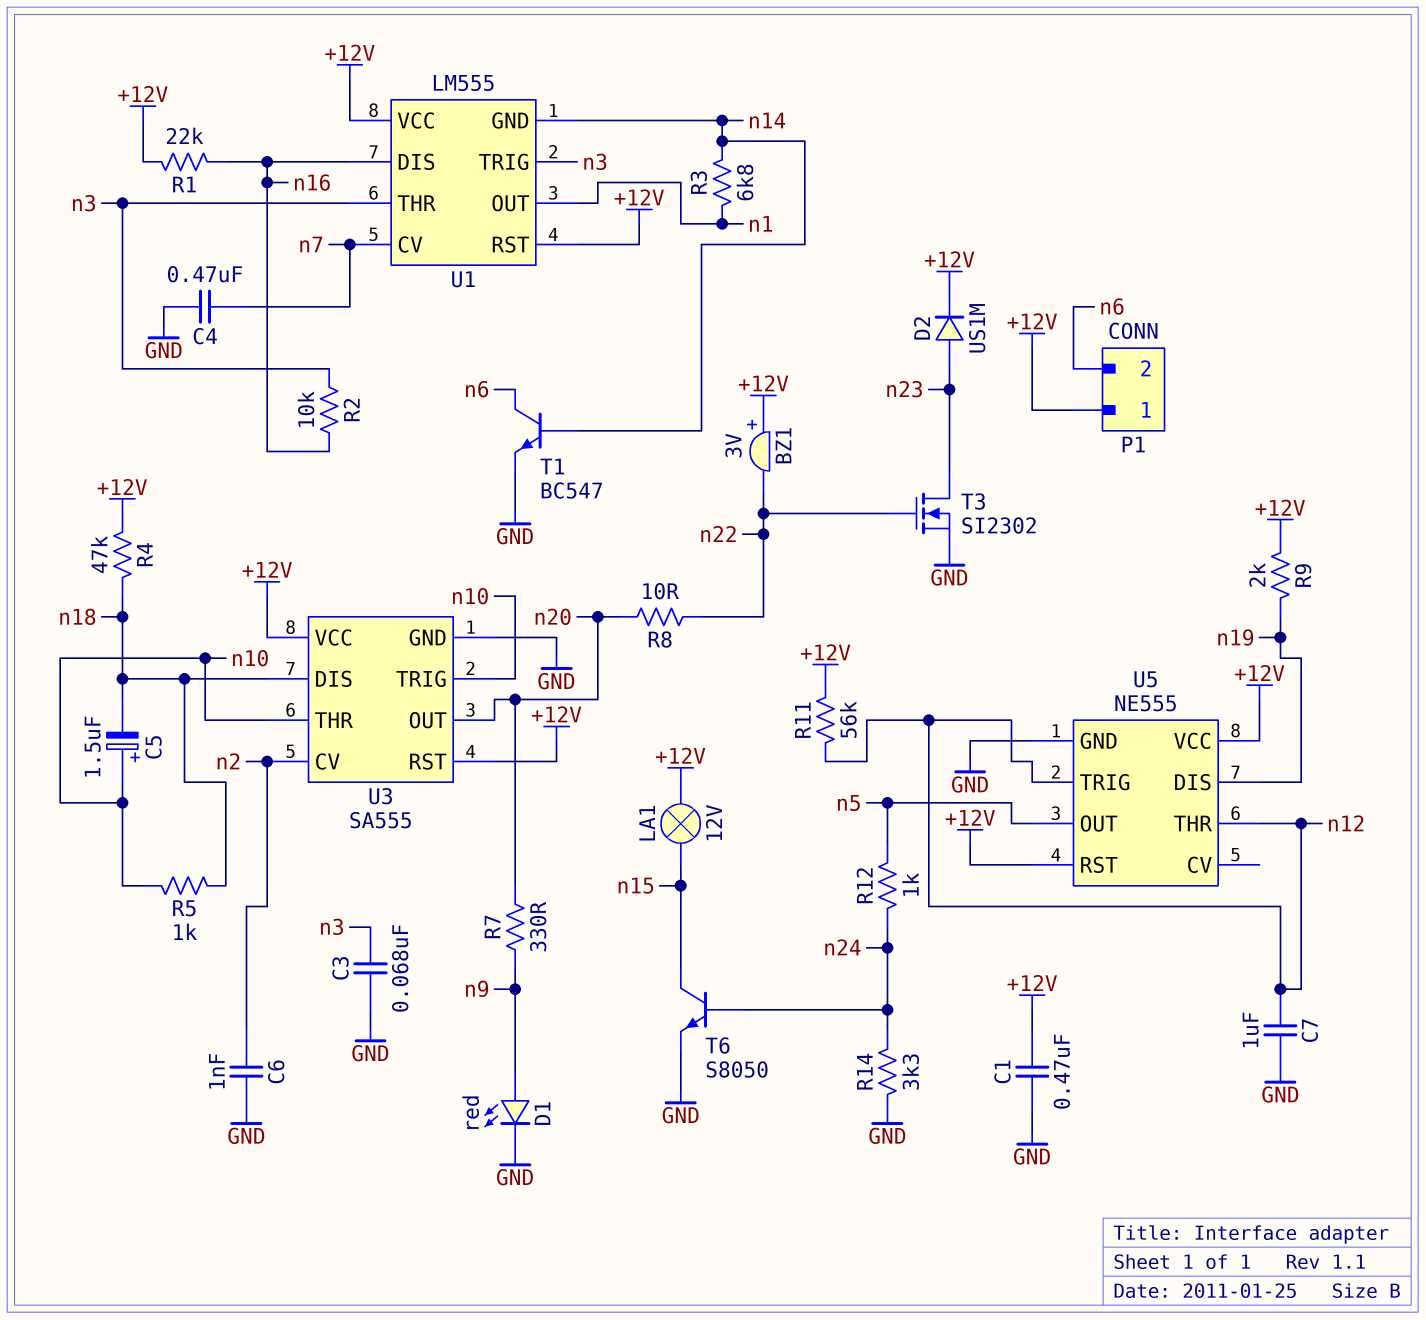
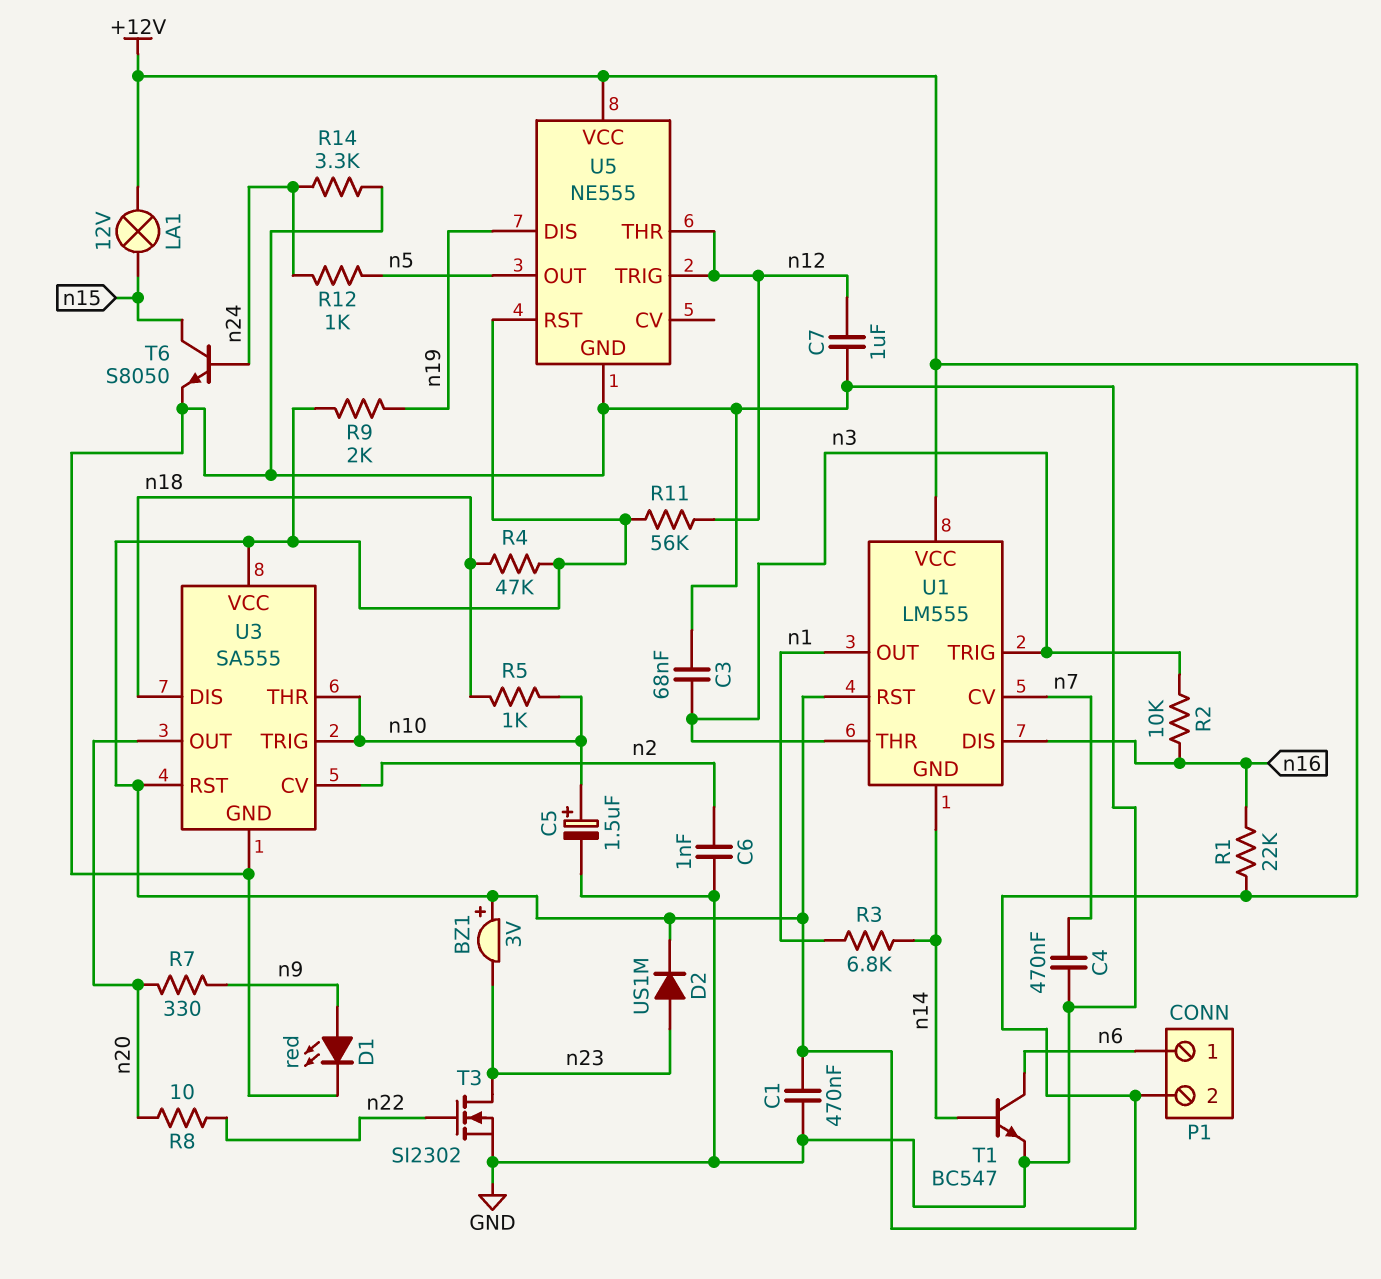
BZ1: buzzer 3V (plus +12V, minus n22) -> buzzer 3V (plus +12V, minus n23)
C5: 1.5uF (plus n10, minus n18) -> 1.5uF (plus n10, minus GND)
P1 pin 1: +12V -> n6
P1 pin 2: n6 -> +12V

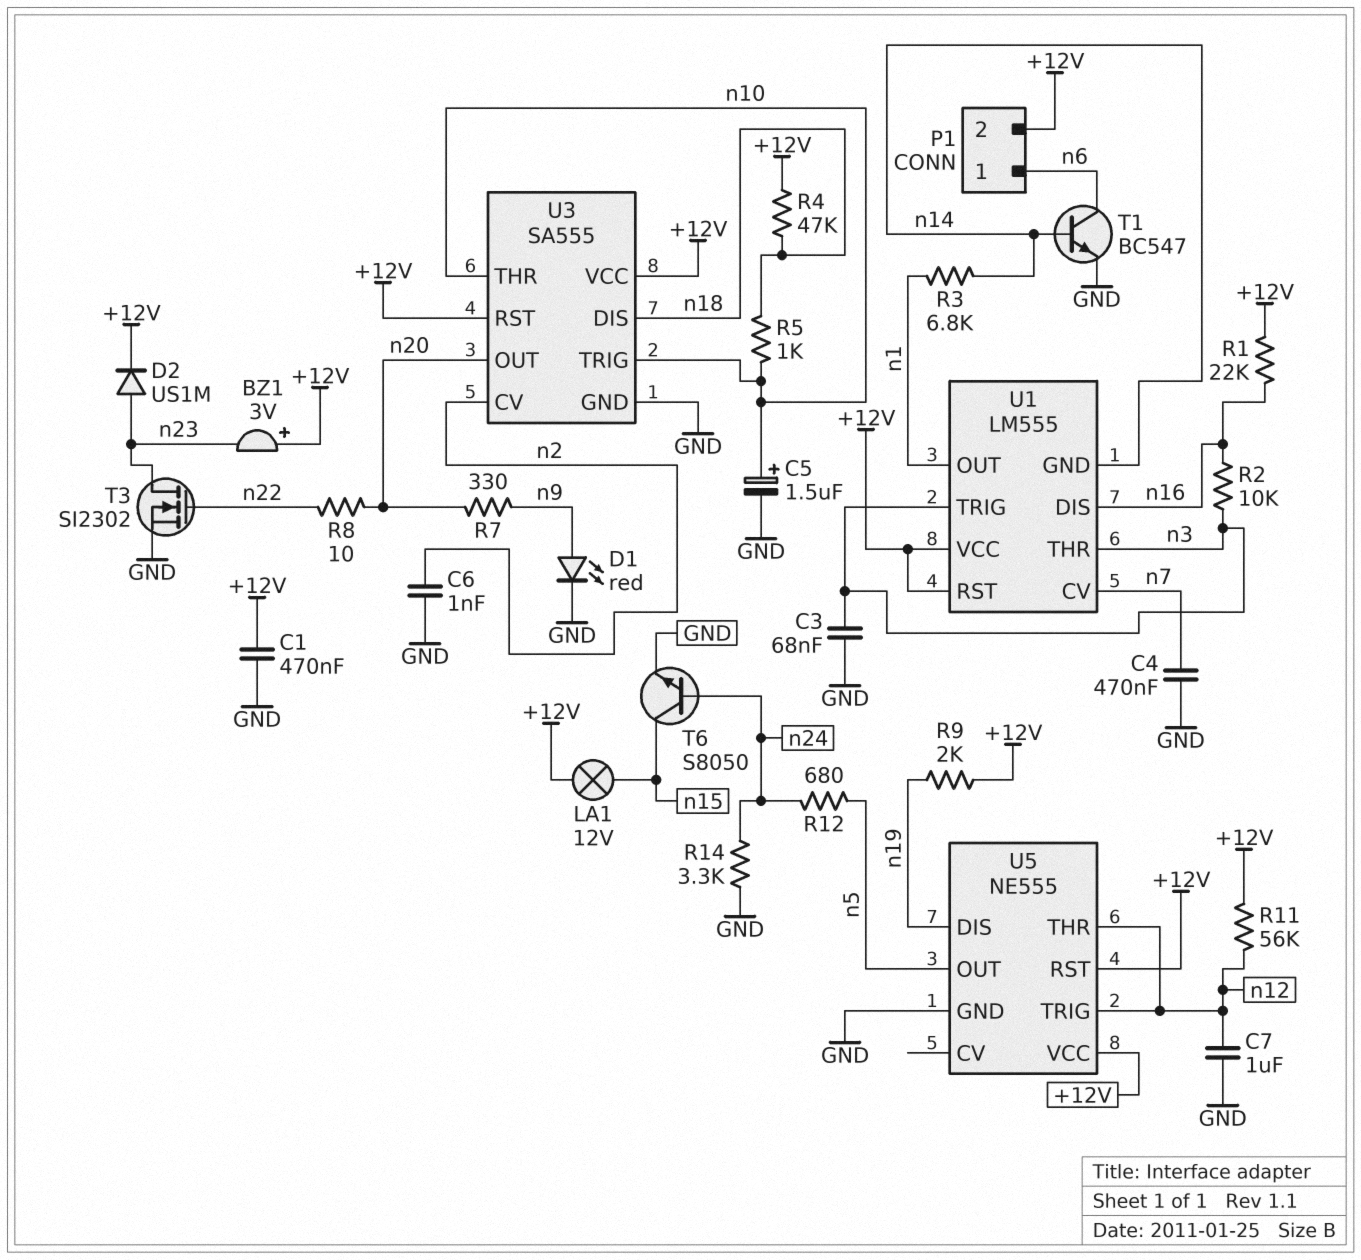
R12: 1k (n5, n24) -> 680 (n5, n24)

